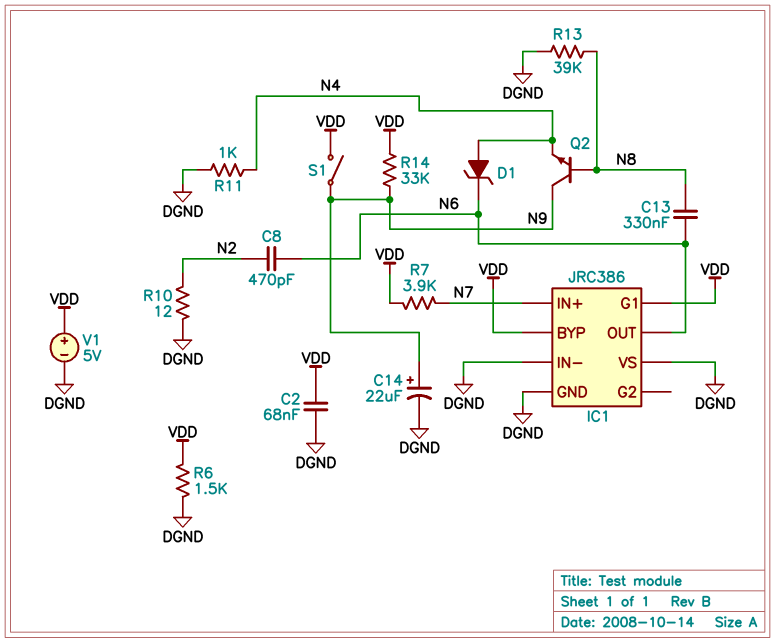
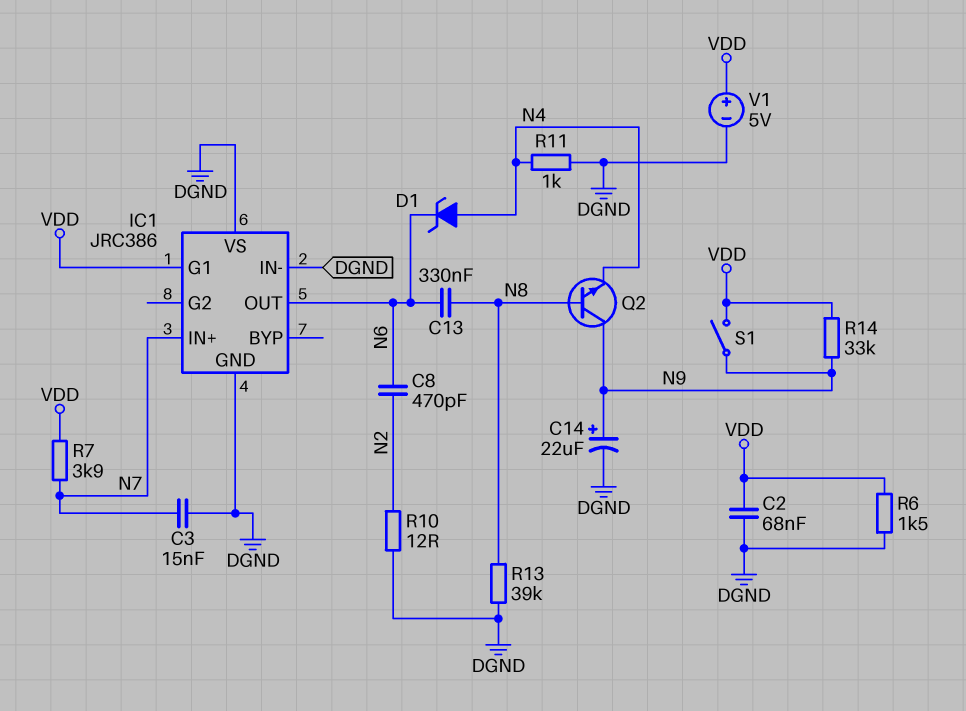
C3: none -> 15nF (DGND, N7)
IC1 pin BYP: VDD -> none

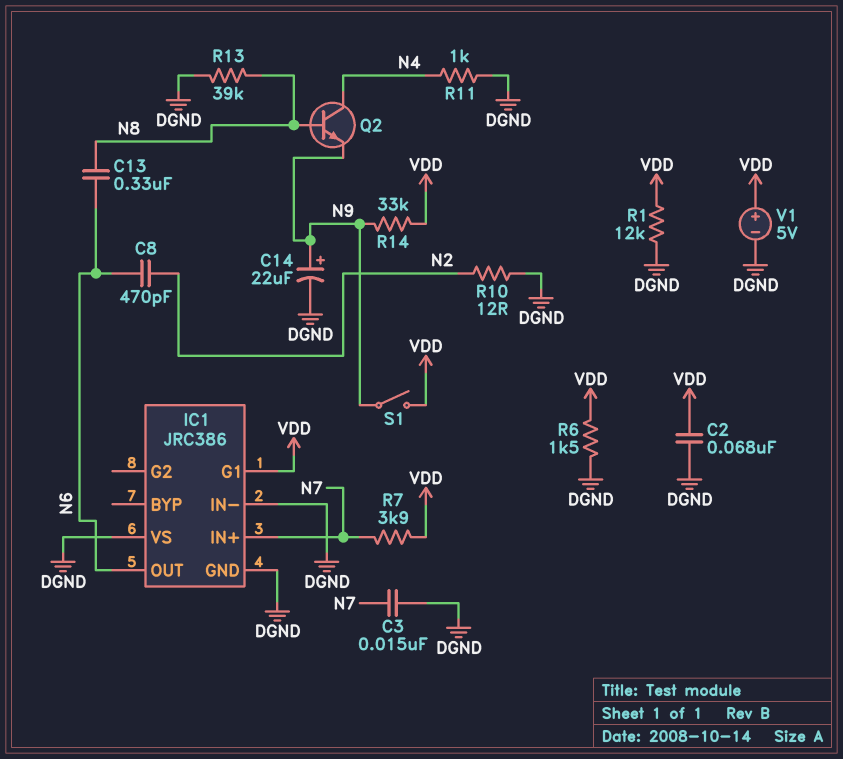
D1: zener (A N4, K N6) -> none
Q2: NPN (B N8, C N9, E N4) -> NPN (B N8, C N4, E N9)
R1: none -> 12k (DGND, VDD)

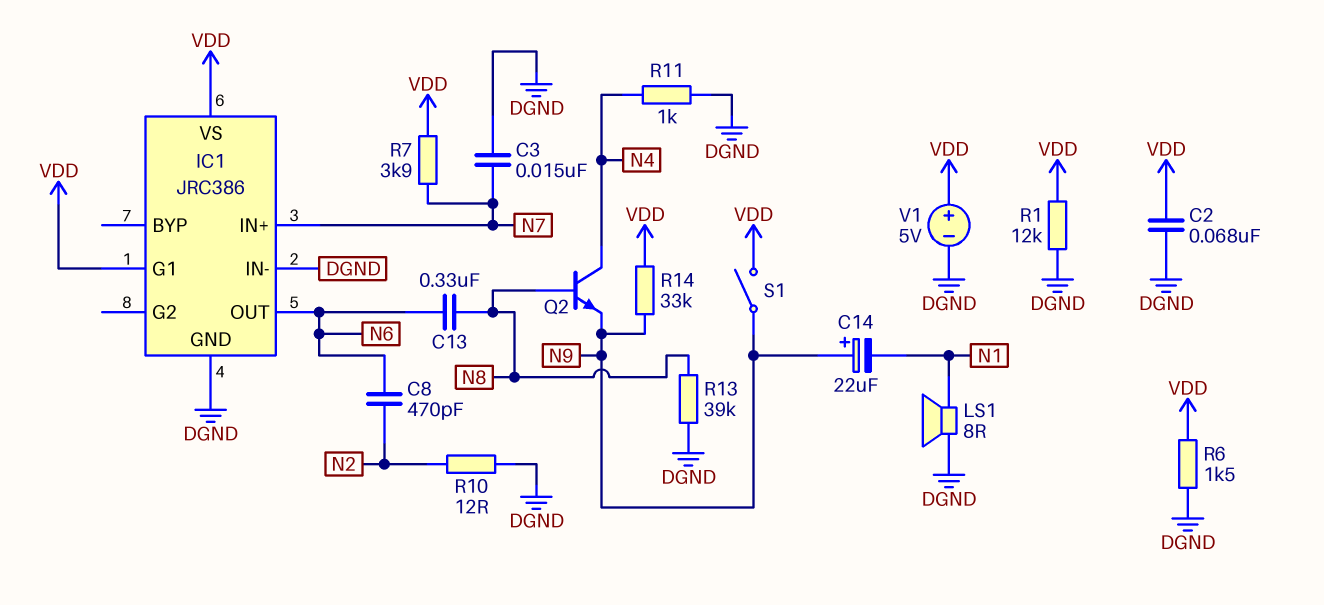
C14: 22uF (plus N9, minus DGND) -> 22uF (plus N9, minus N1)
IC1 pin VS: DGND -> VDD
LS1: none -> speaker 8R (DGND, N1)

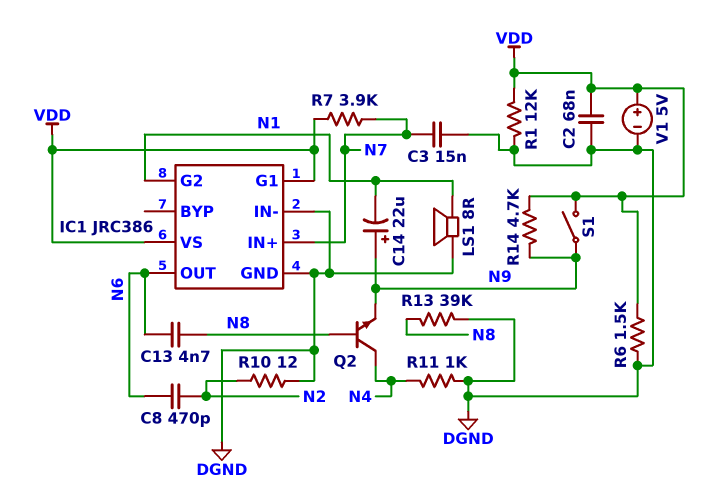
C13: 330nF (N6, N8) -> 4.7nF (N6, N8)
IC1 pin G2: none -> N1
R14: 33k (N9, VDD) -> 4.7k (N9, VDD)

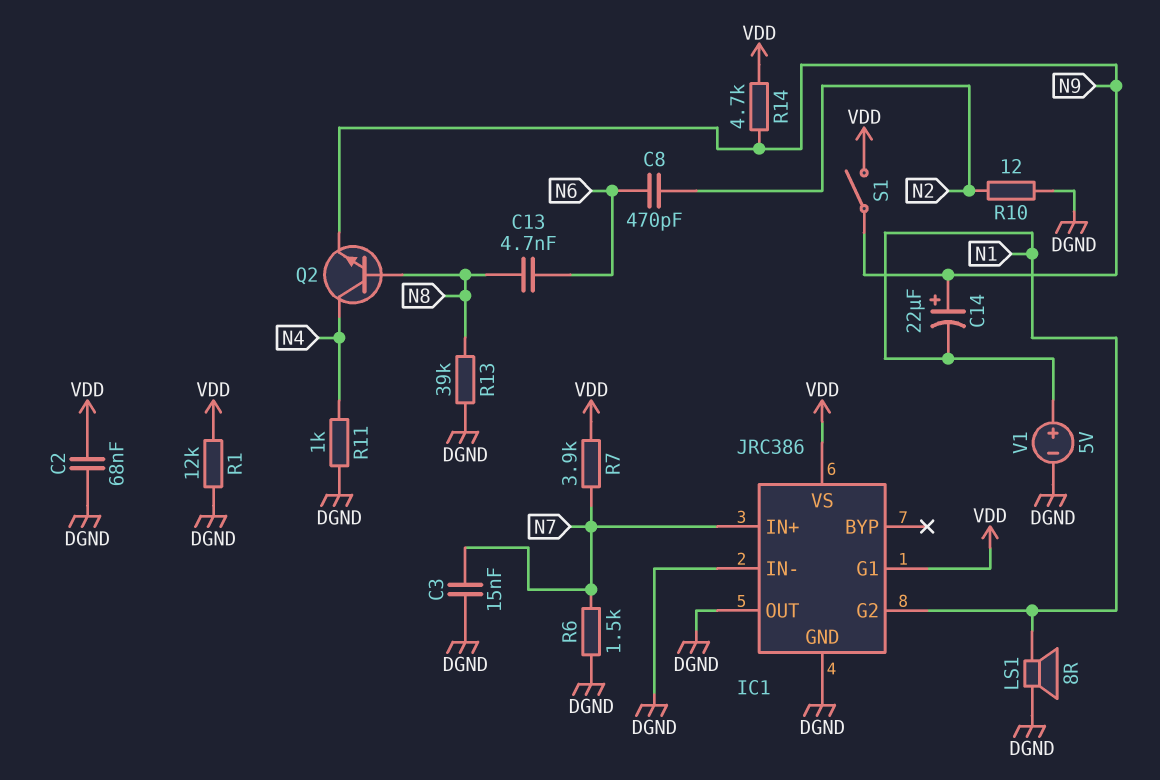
IC1 pin OUT: N6 -> DGND
R6: 1.5k (DGND, VDD) -> 1.5k (DGND, N7)
V1: 5V (plus VDD, minus DGND) -> 5V (plus N1, minus DGND)

